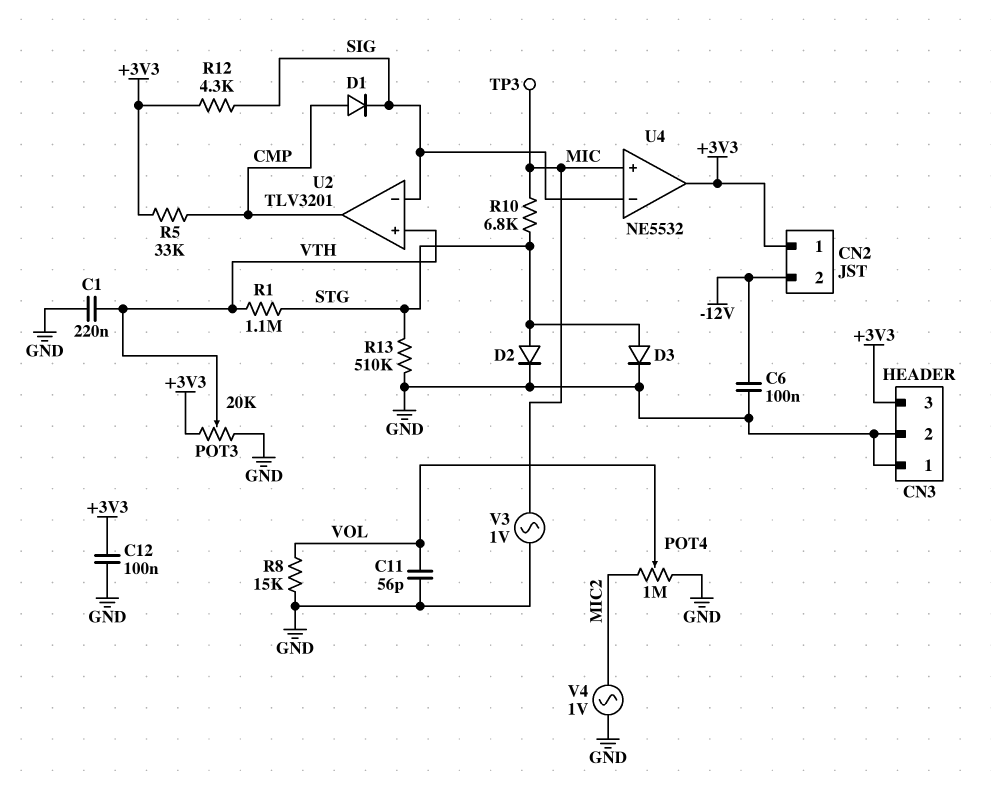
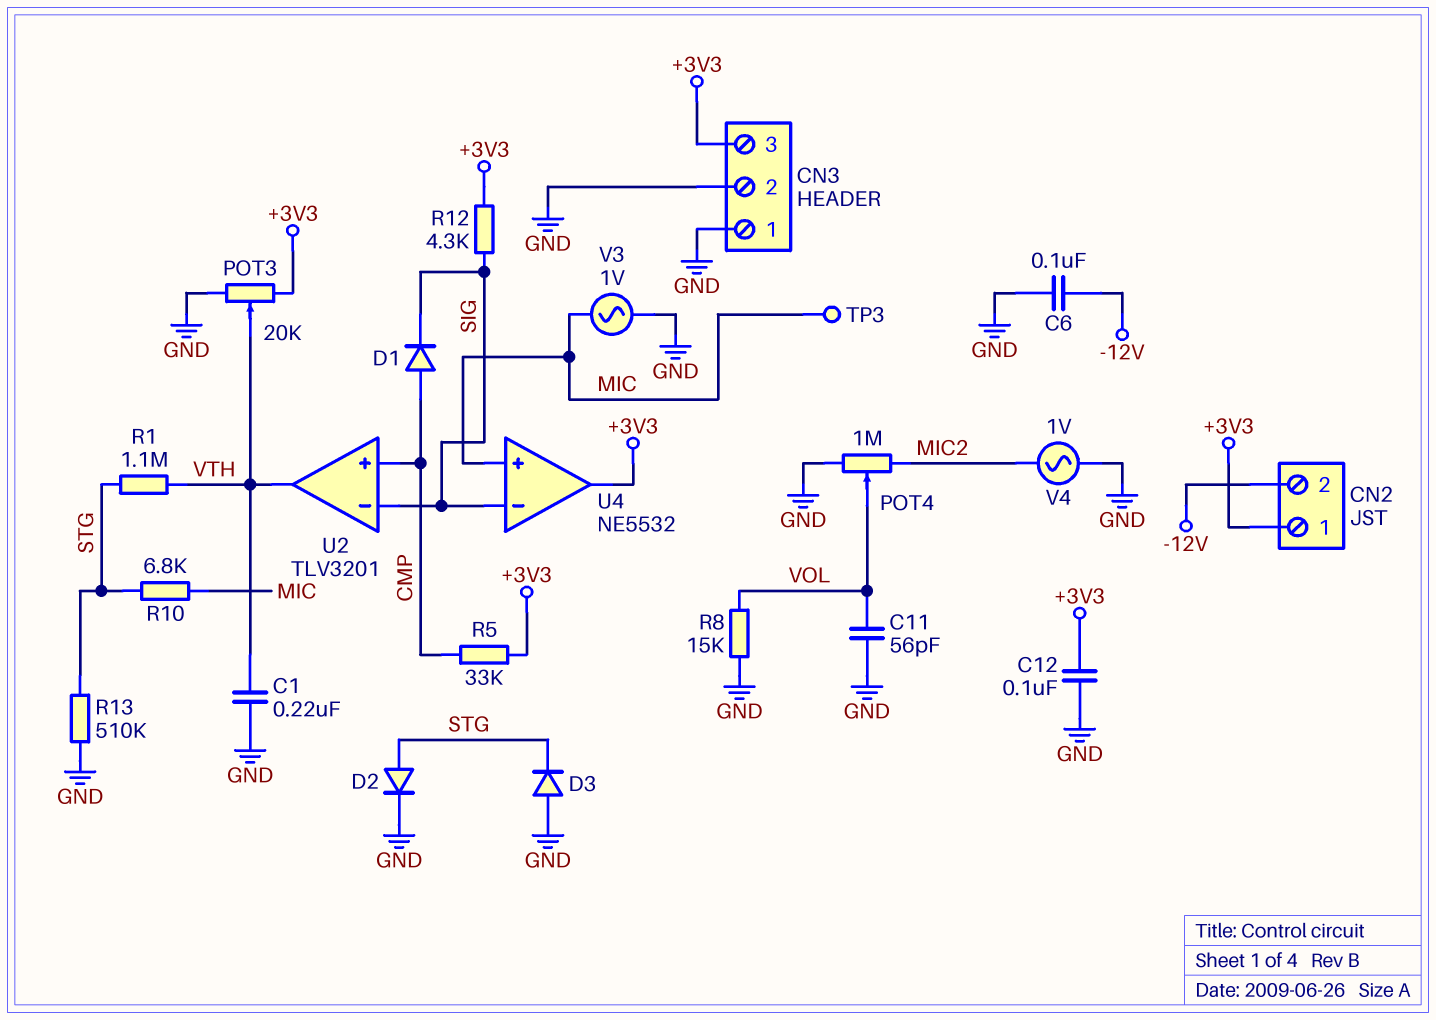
D3: diode (A STG, K GND) -> diode (A GND, K STG)
U2 pin in+: VTH -> CMP
U2 pin out: CMP -> VTH

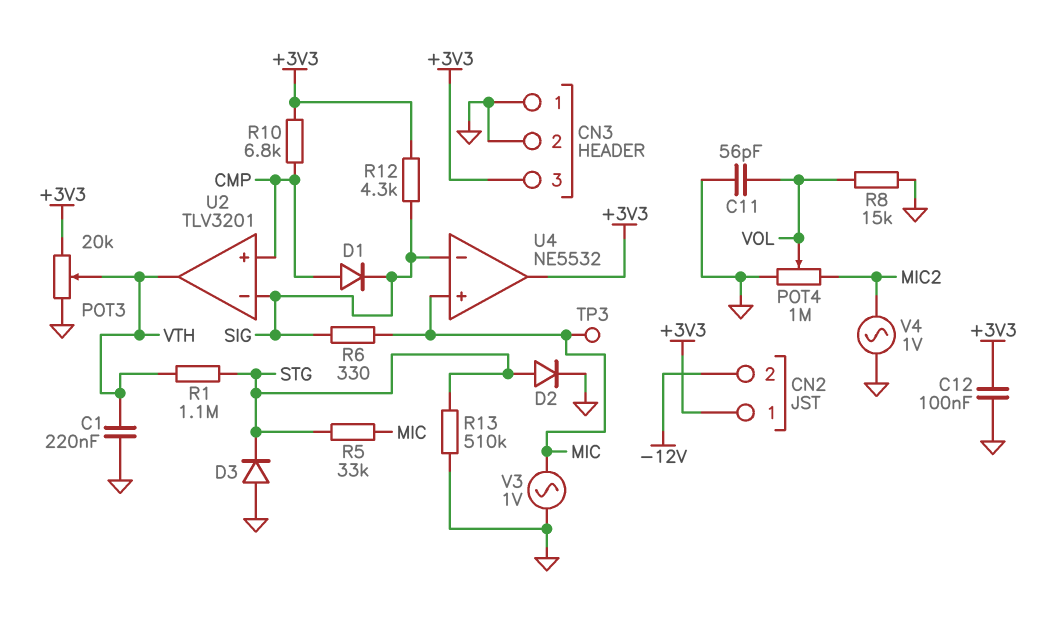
C6: 100nF (-12V, GND) -> none
R5: 33k (+3V3, CMP) -> 33k (MIC, STG)
R6: none -> 330 (MIC, SIG)
R10: 6.8k (MIC, STG) -> 6.8k (+3V3, CMP)

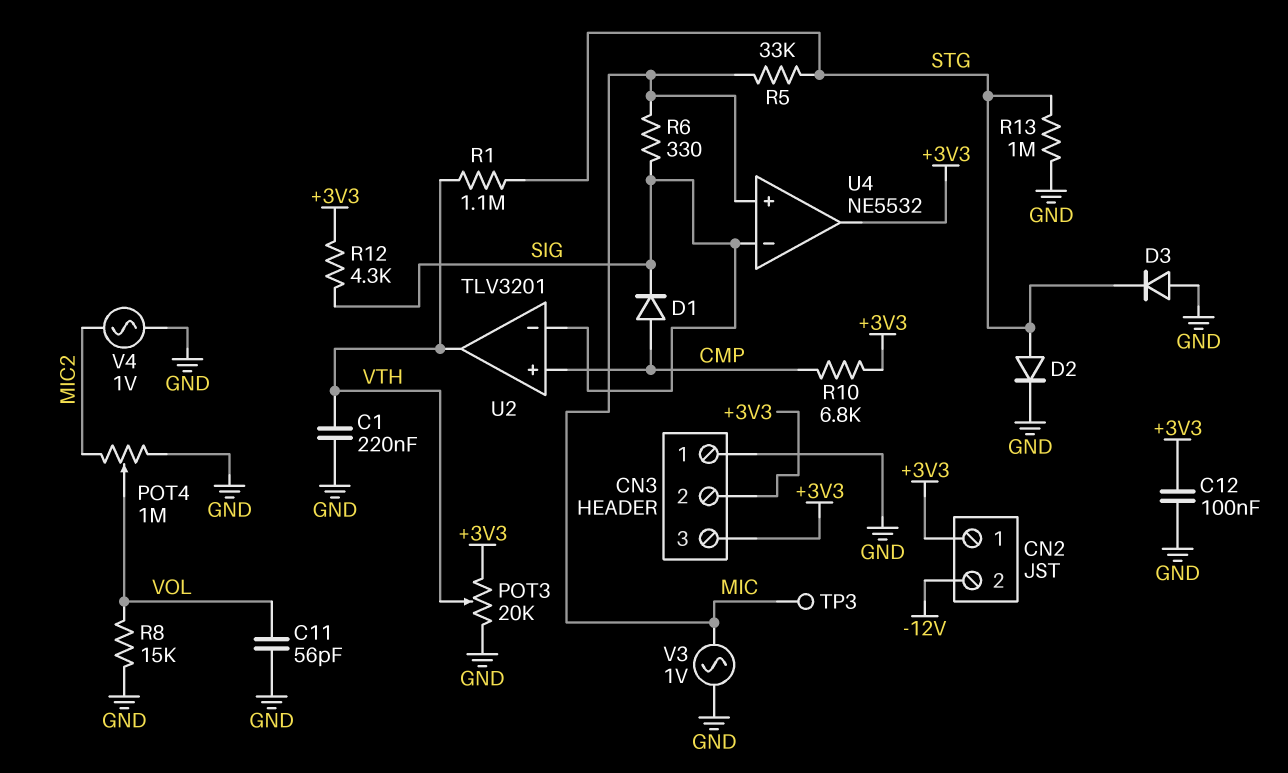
CN3 pin 2: GND -> +3V3
R13: 510k (GND, STG) -> 1M (GND, STG)

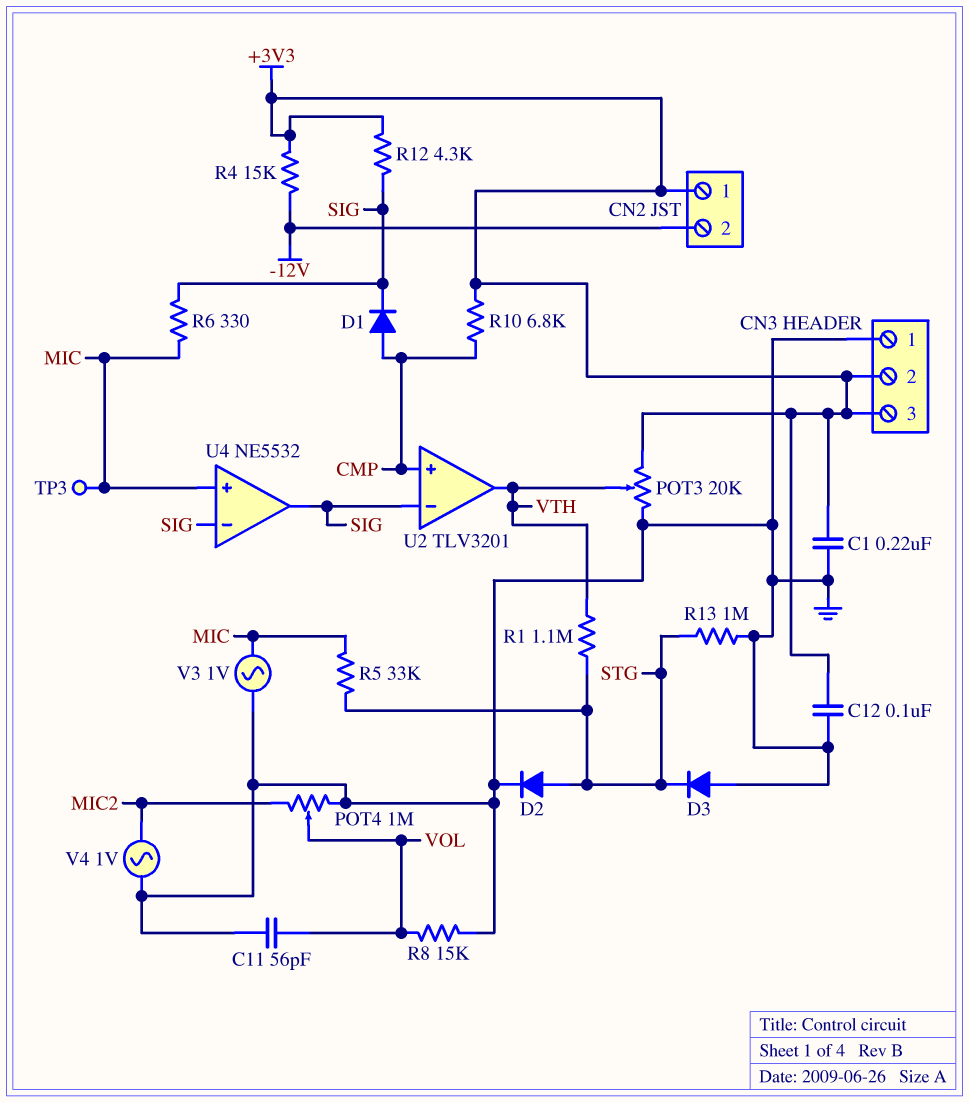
C1: 220nF (GND, VTH) -> 220nF (+3V3, GND)
R4: none -> 15k (+3V3, -12V)
U4 pin out: +3V3 -> SIG

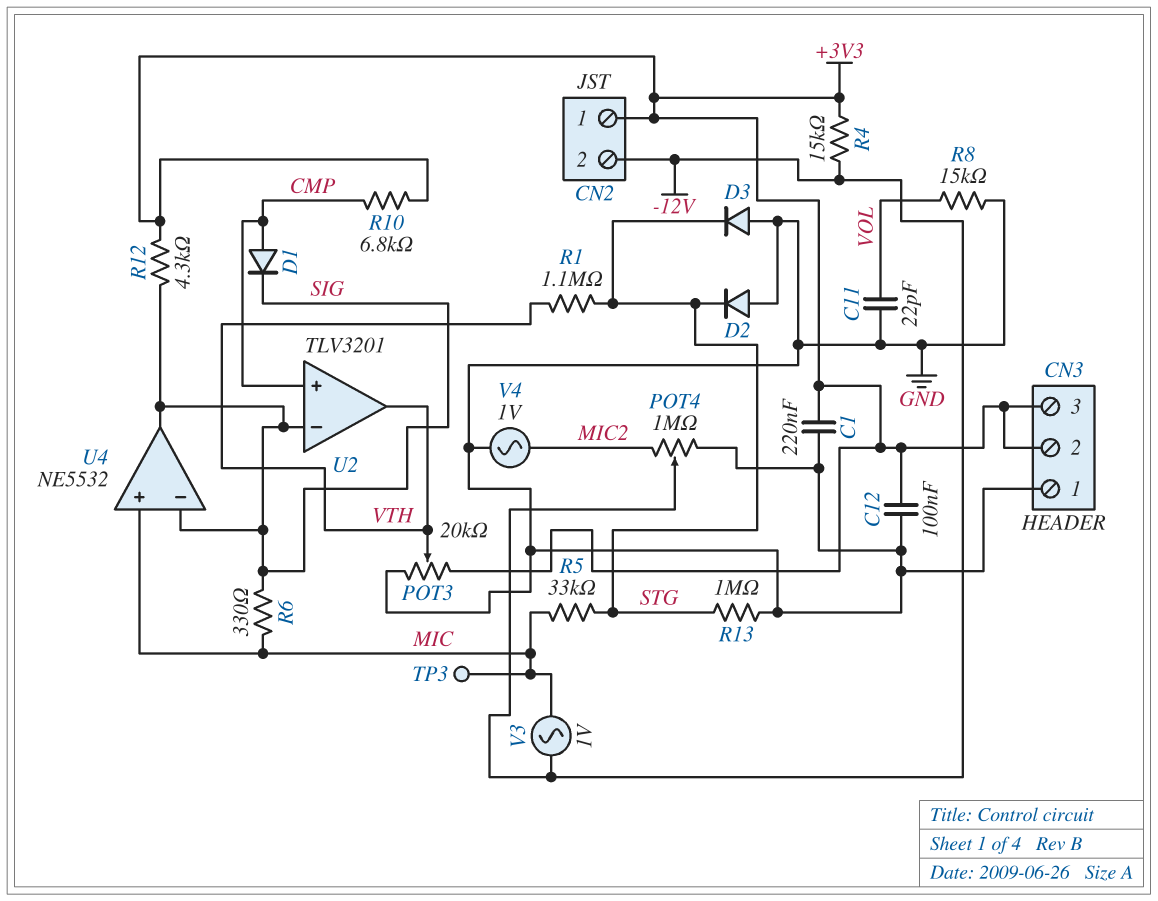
C11: 56pF (GND, VOL) -> 22pF (GND, VOL)
D2: diode (A STG, K GND) -> diode (A GND, K STG)
POT4: 1M (GND, MIC2, wiper VOL) -> 1M (GND, MIC2, wiper -12V)
V3: AC 1V (GND, MIC) -> AC 1V (-12V, MIC)

